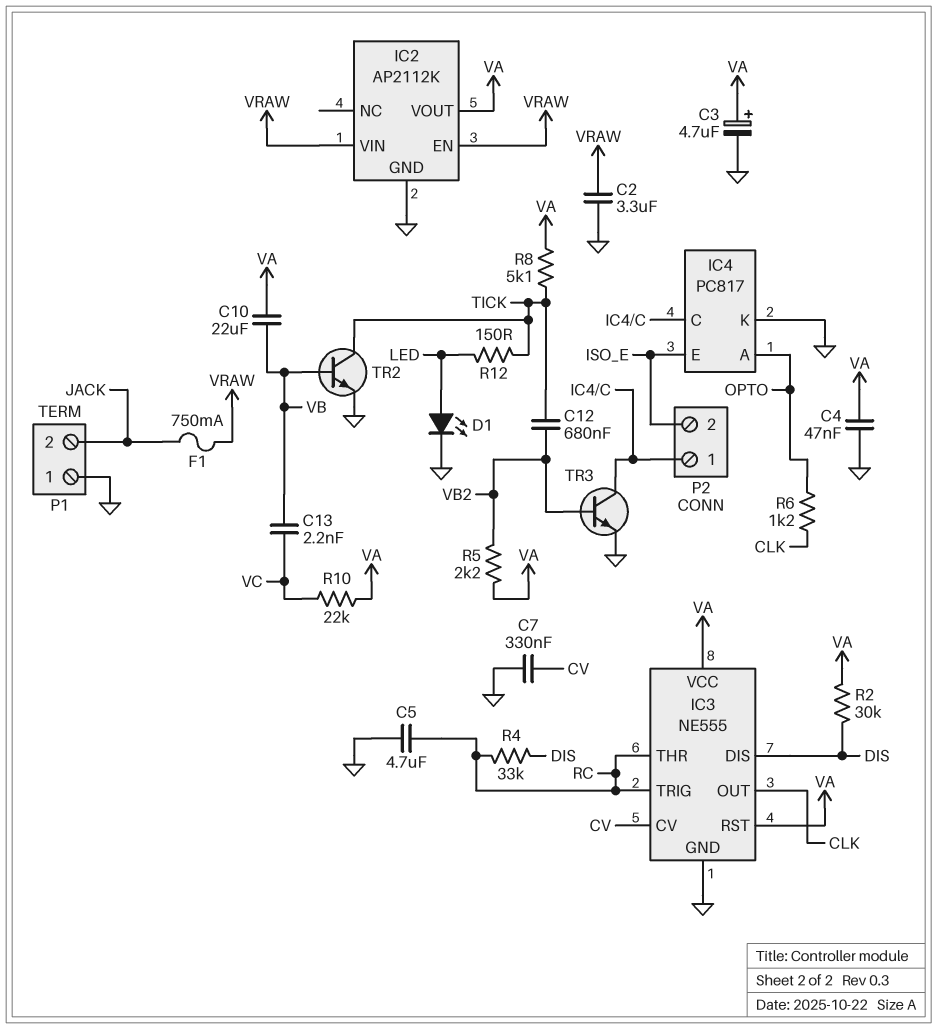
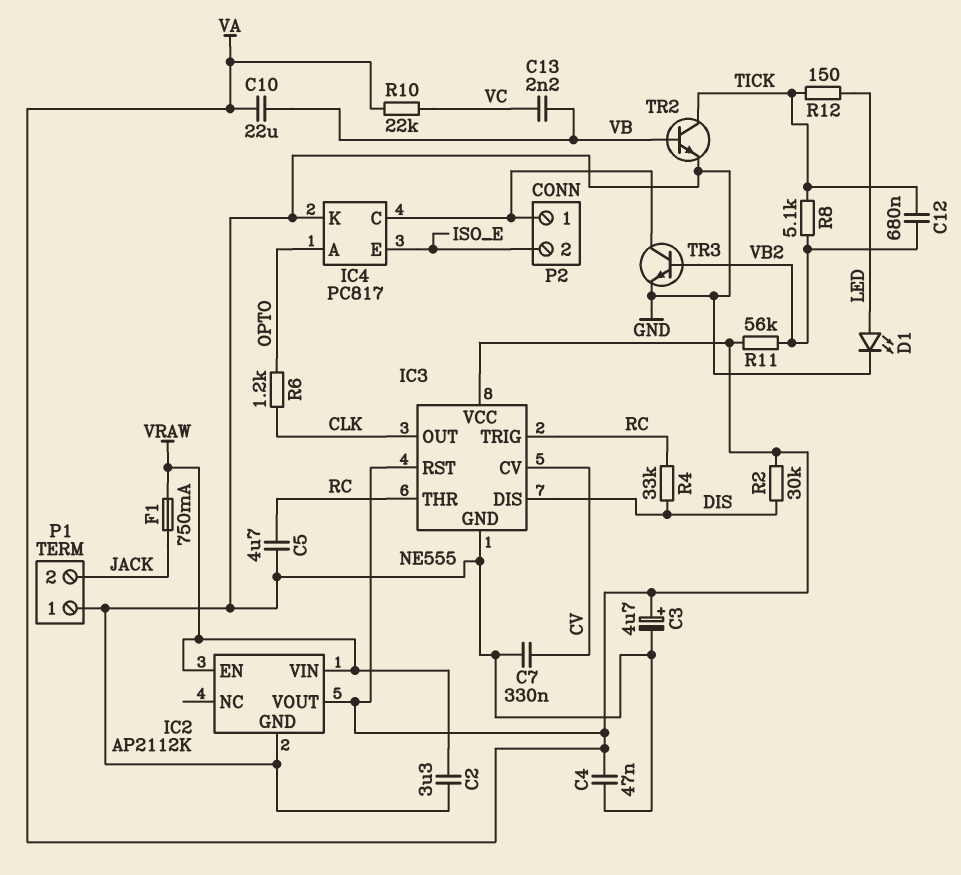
R5: 2.2k (VA, VB2) -> none
R8: 5.1k (TICK, VA) -> 5.1k (TICK, VB2)
R11: none -> 56k (VA, VB2)

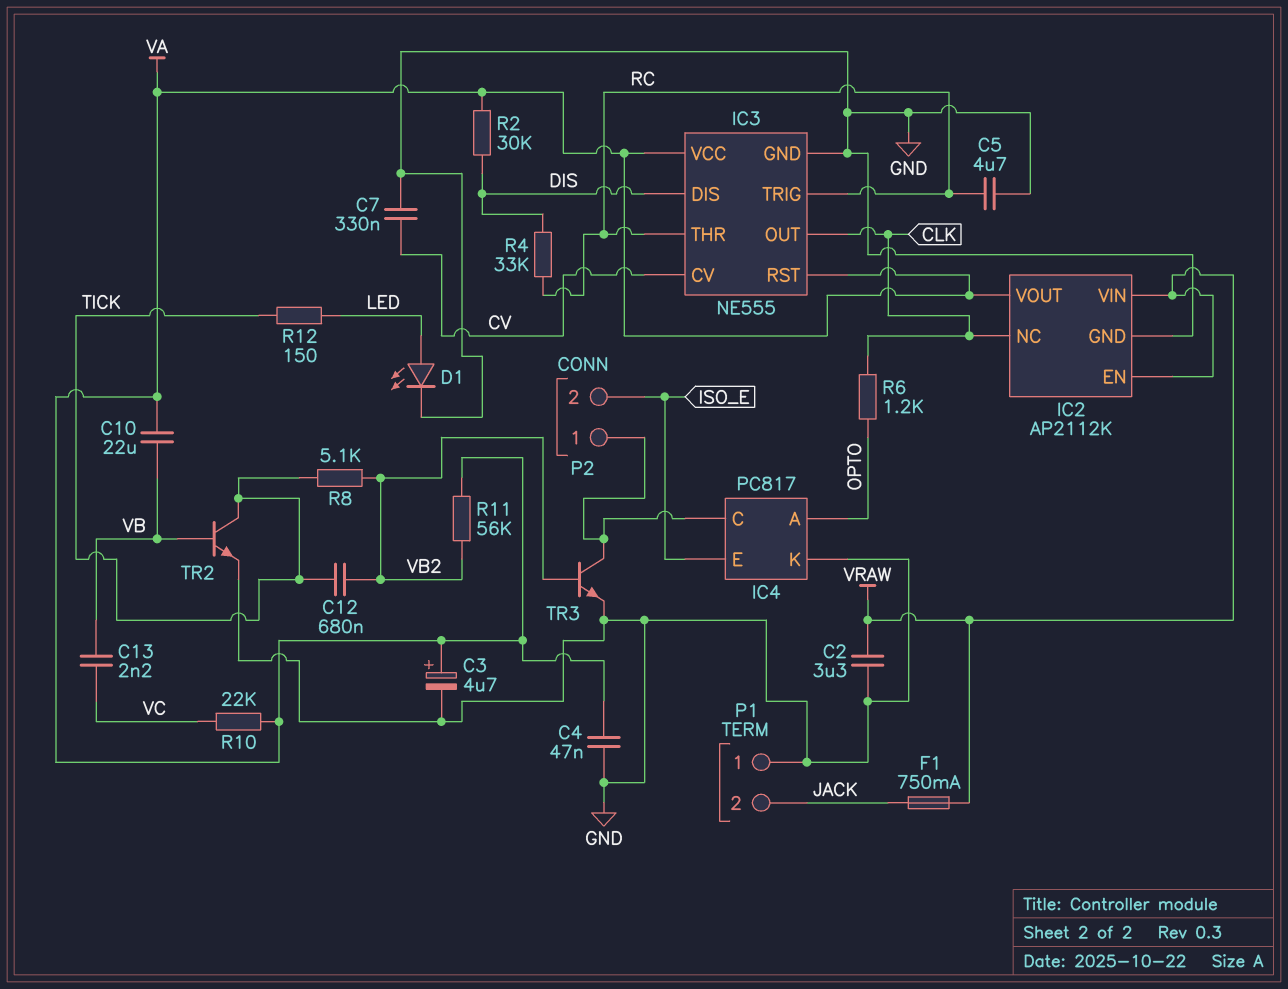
IC2 pin NC: none -> CLK

